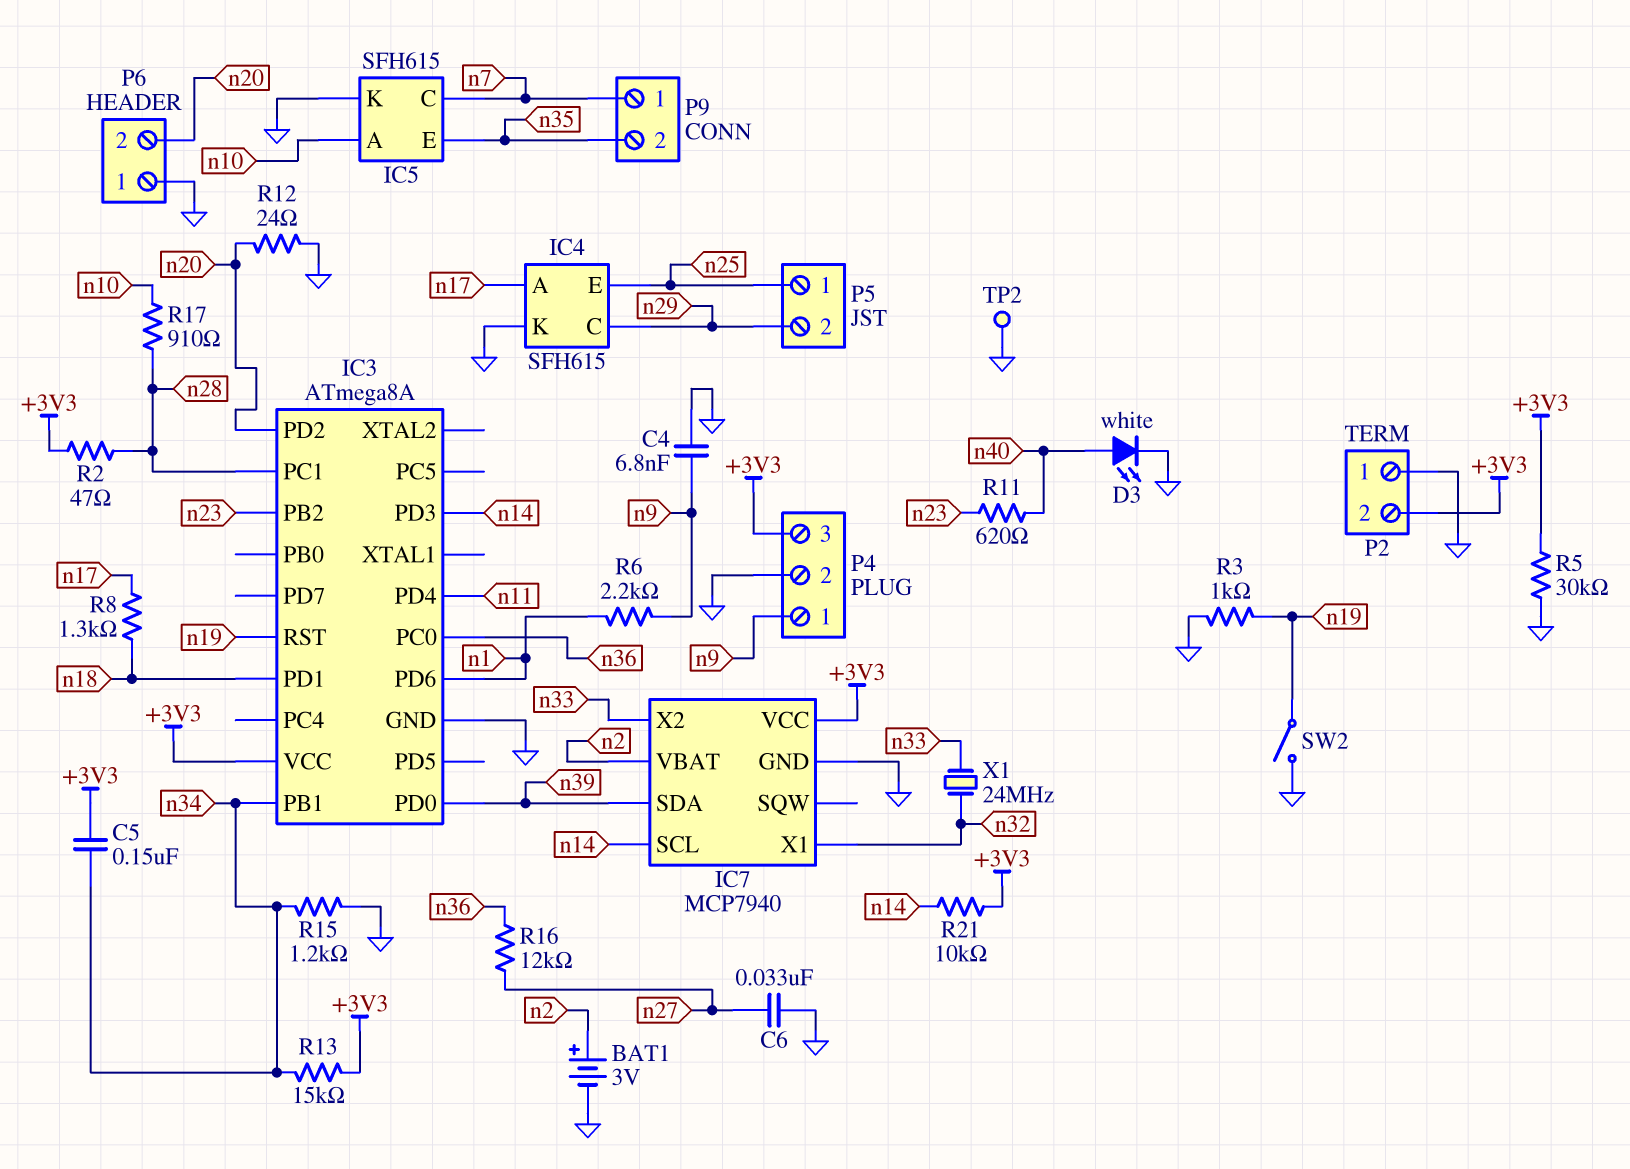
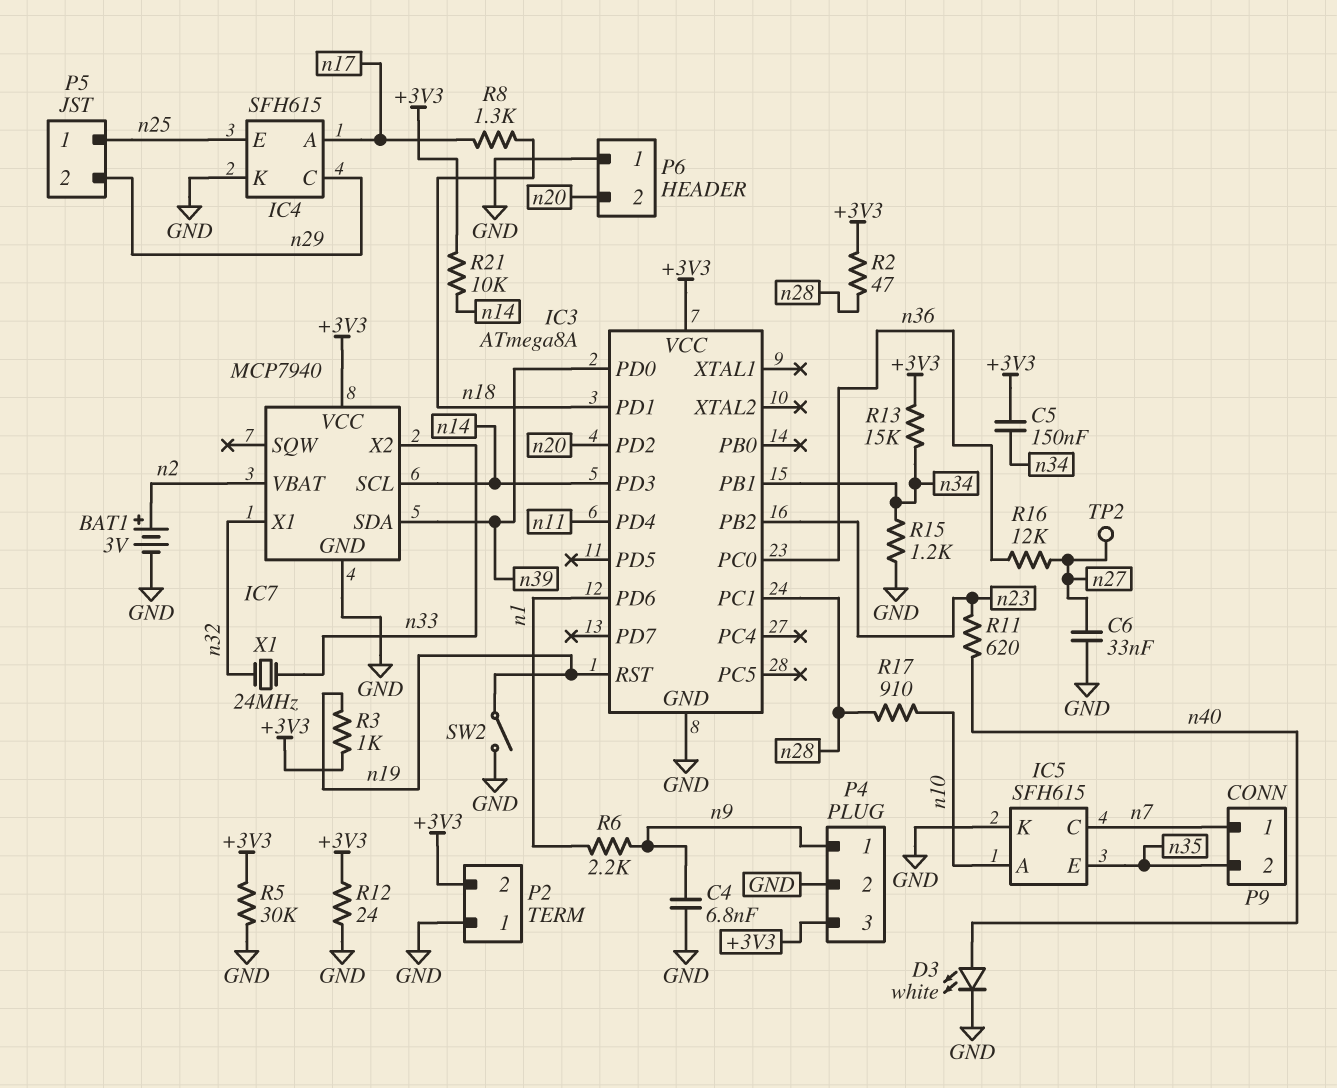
R3: 1k (GND, n19) -> 1k (+3V3, n19)
R12: 24 (GND, n20) -> 24 (+3V3, GND)
TP2: test point (GND) -> test point (n27)

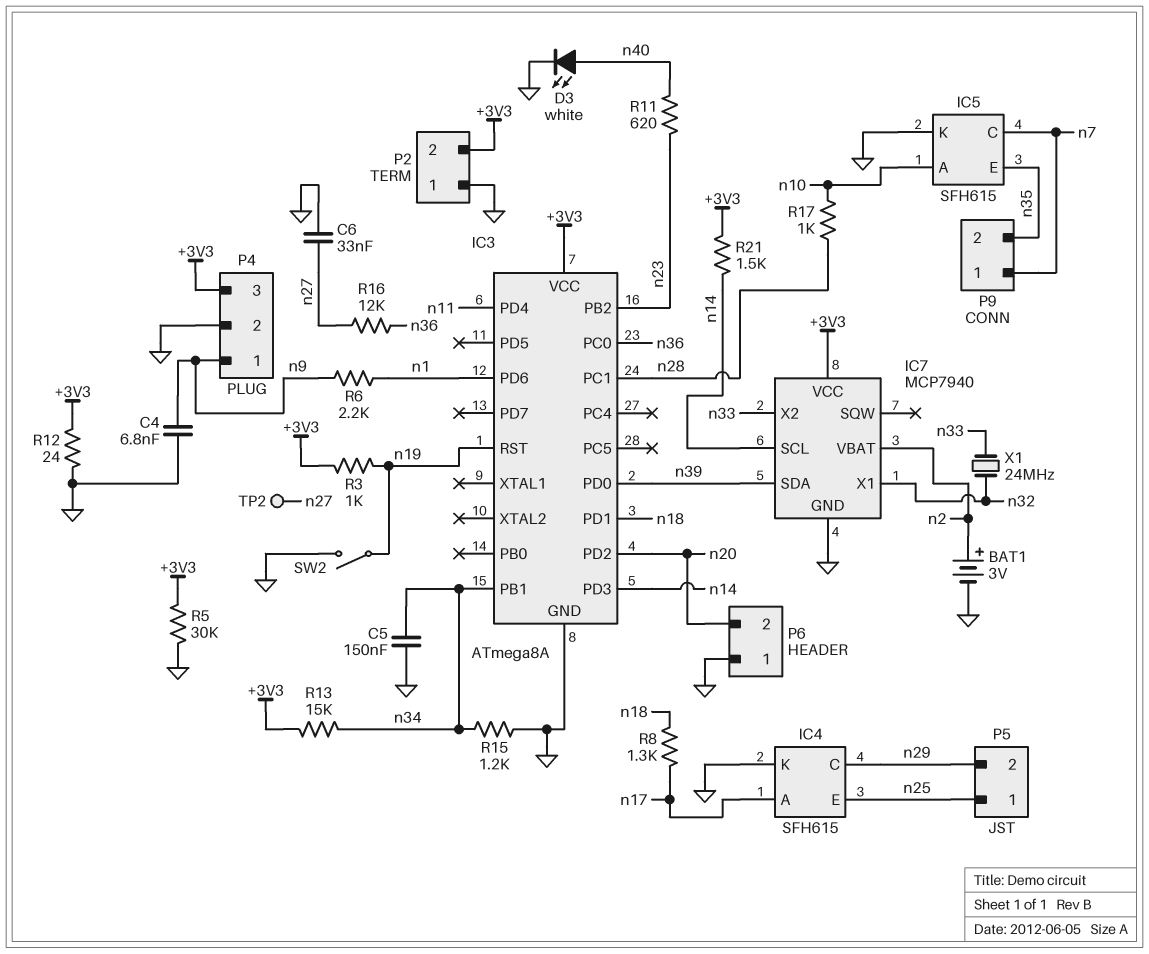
C5: 150nF (+3V3, n34) -> 150nF (GND, n34)
R2: 47 (+3V3, n28) -> none
R17: 910 (n10, n28) -> 1k (n10, n28)
R21: 10k (+3V3, n14) -> 1.5k (+3V3, n14)

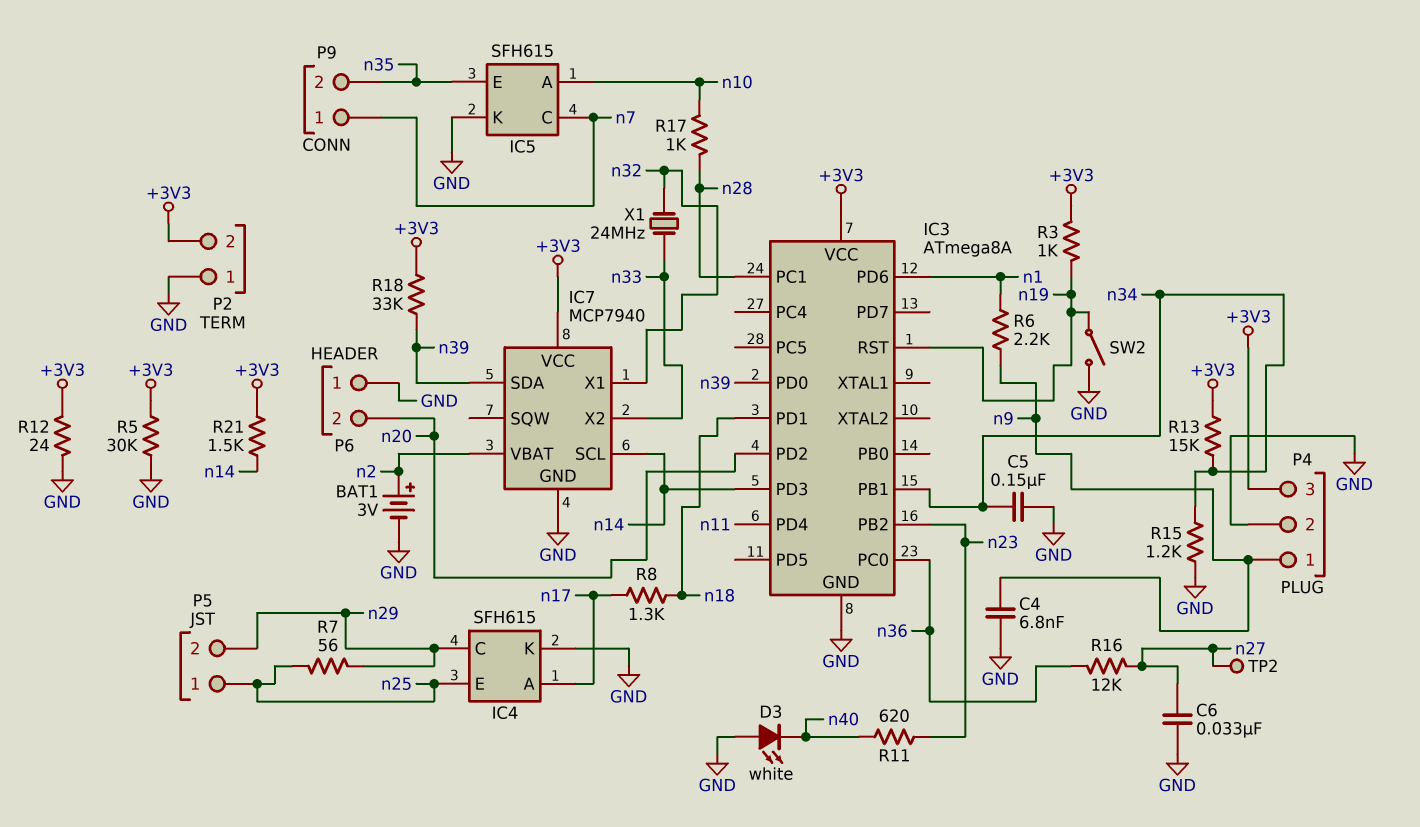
D3: LED white (A n40, K GND) -> LED white (A GND, K n40)
R7: none -> 56 (n25, n29)
R18: none -> 33k (+3V3, n39)

